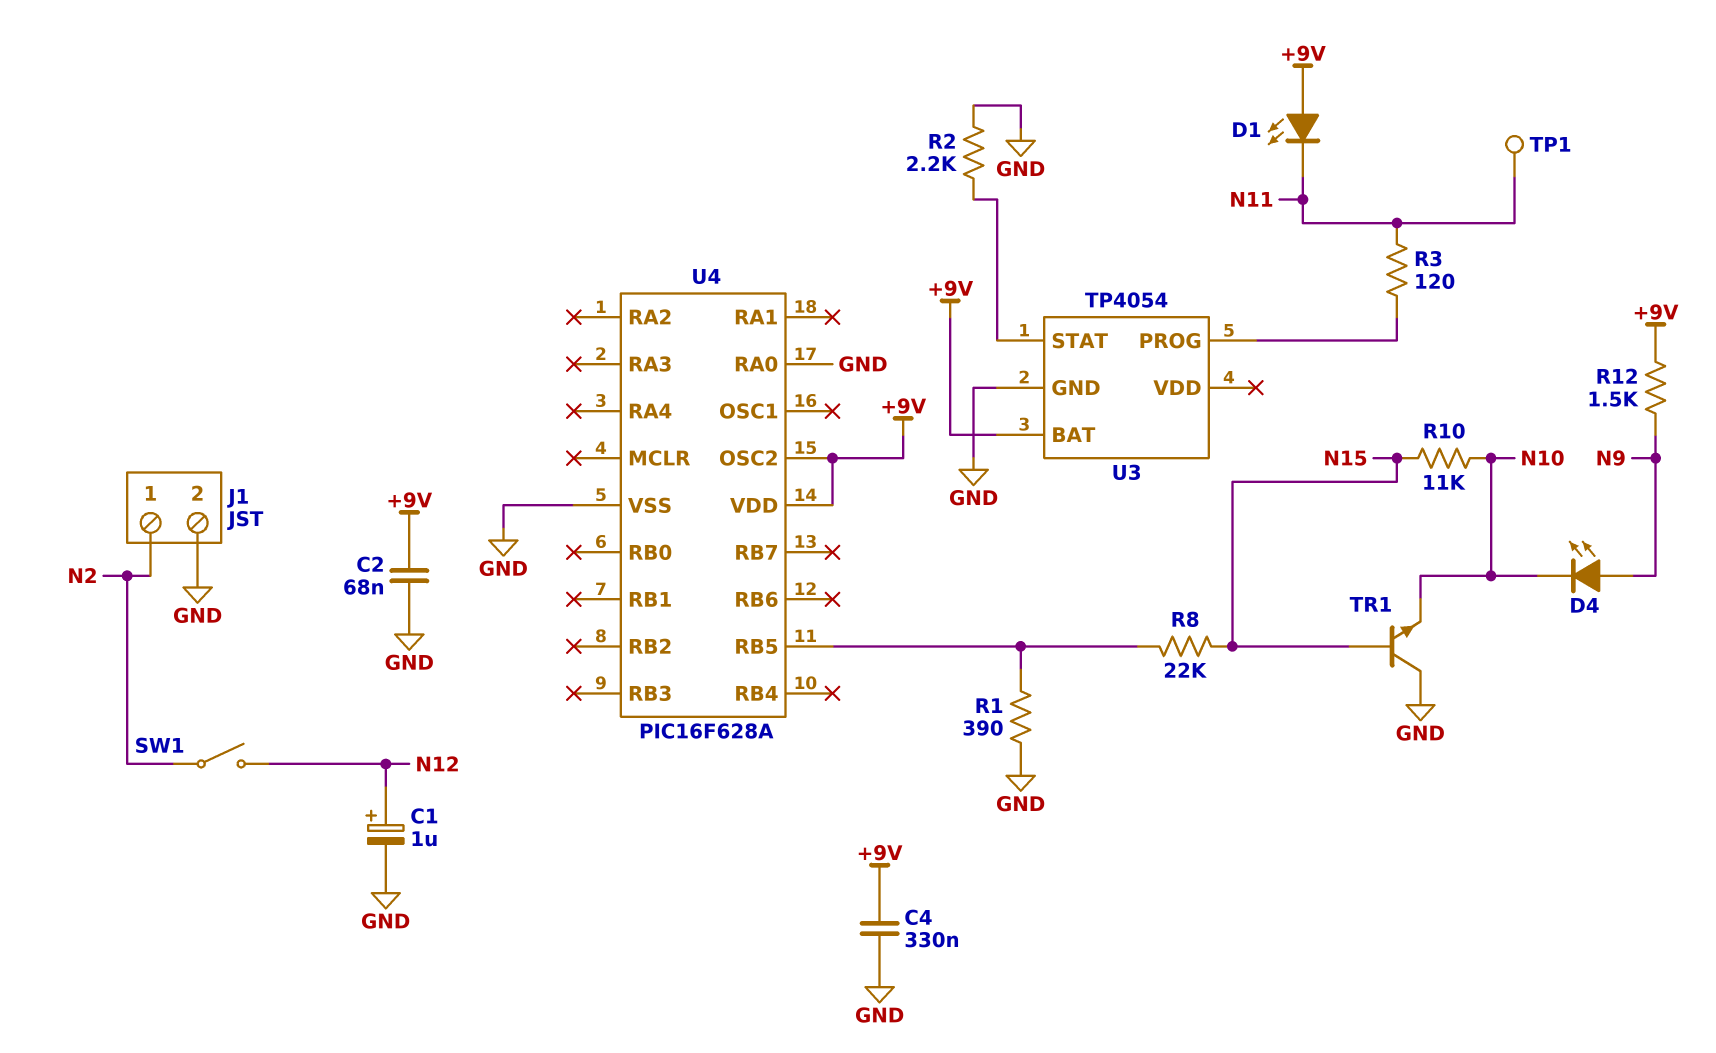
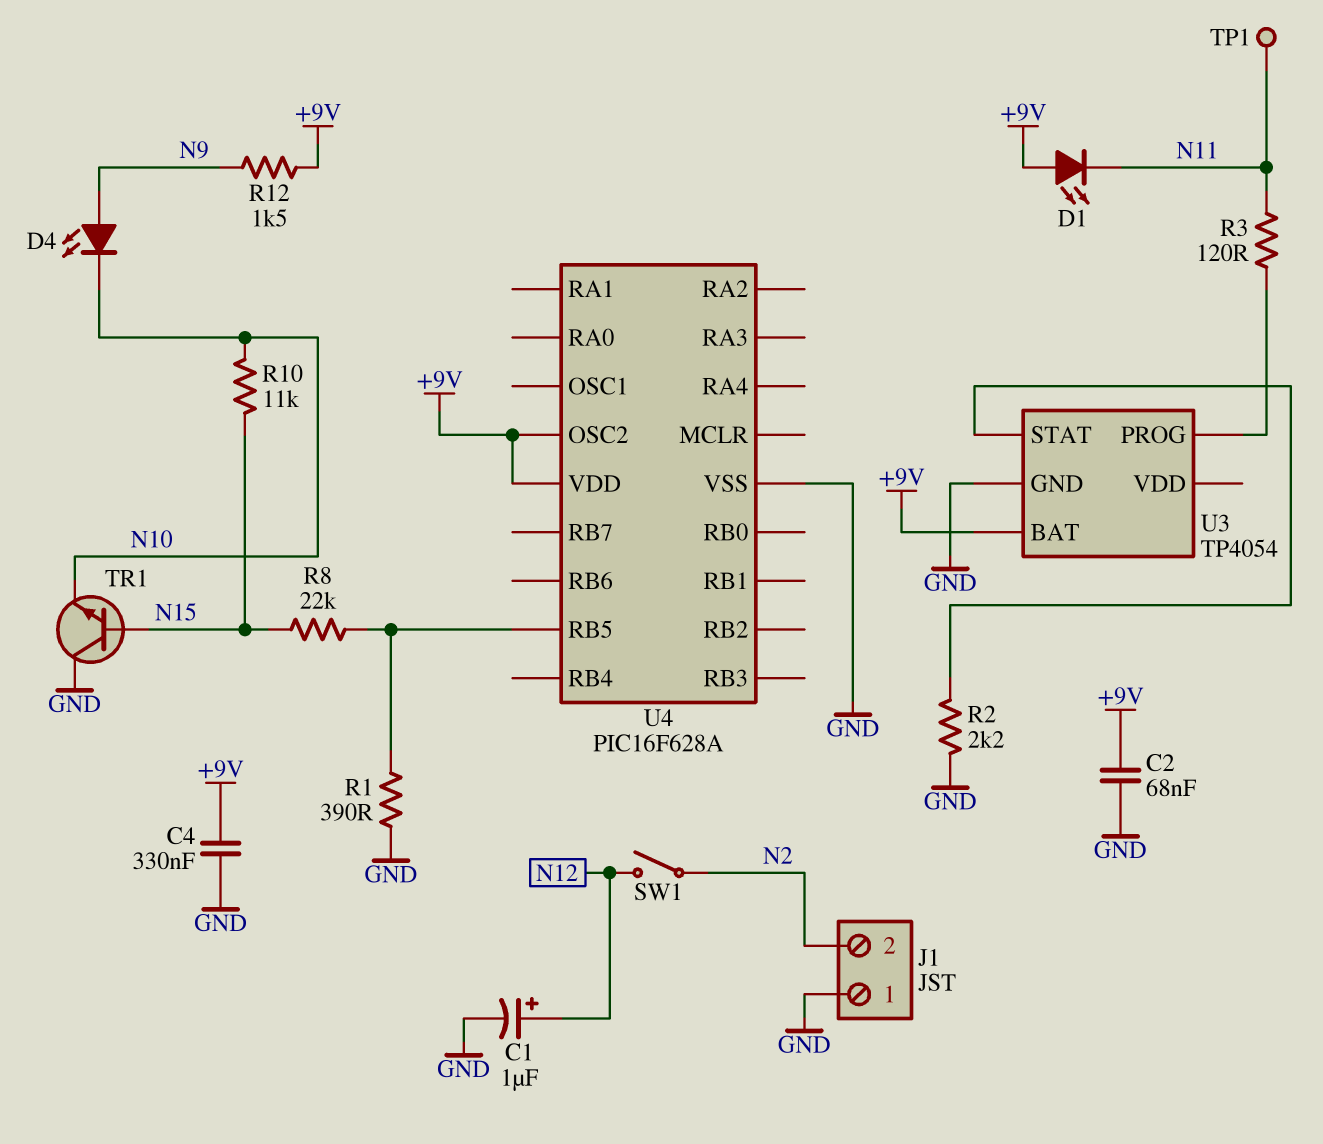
J1 pin 1: N2 -> GND
J1 pin 2: GND -> N2
U4 pin RA0: GND -> none

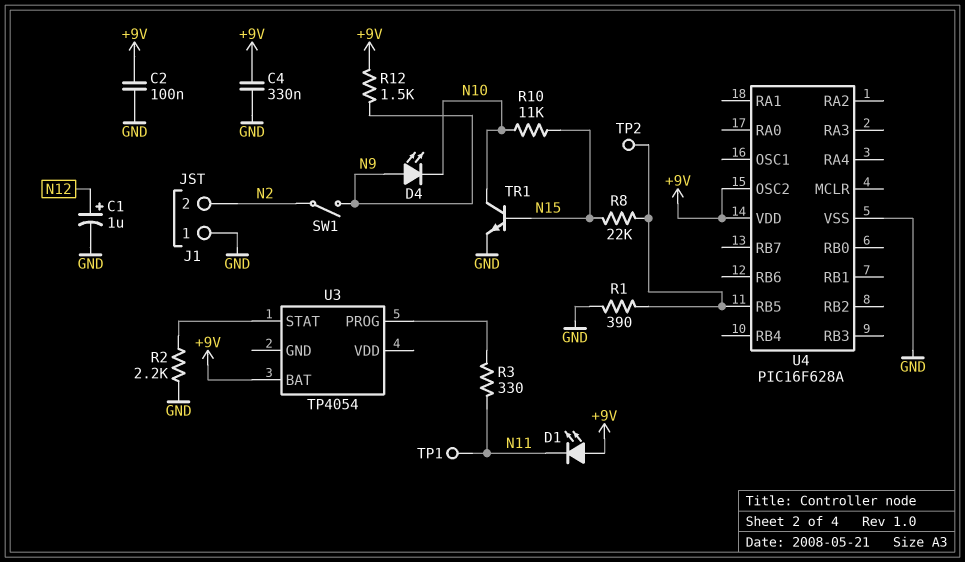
C2: 68nF (+9V, GND) -> 100nF (+9V, GND)
R3: 120 (N11, U3/PROG) -> 330 (N11, U3/PROG)
SW1: switch (N2, N12) -> switch (N2, N9)
TP2: none -> test point (U4/RB5)
TR1: NPN (B N15, C GND, E N10) -> NPN (B N15, C N10, E GND)
U3 pin GND: GND -> none

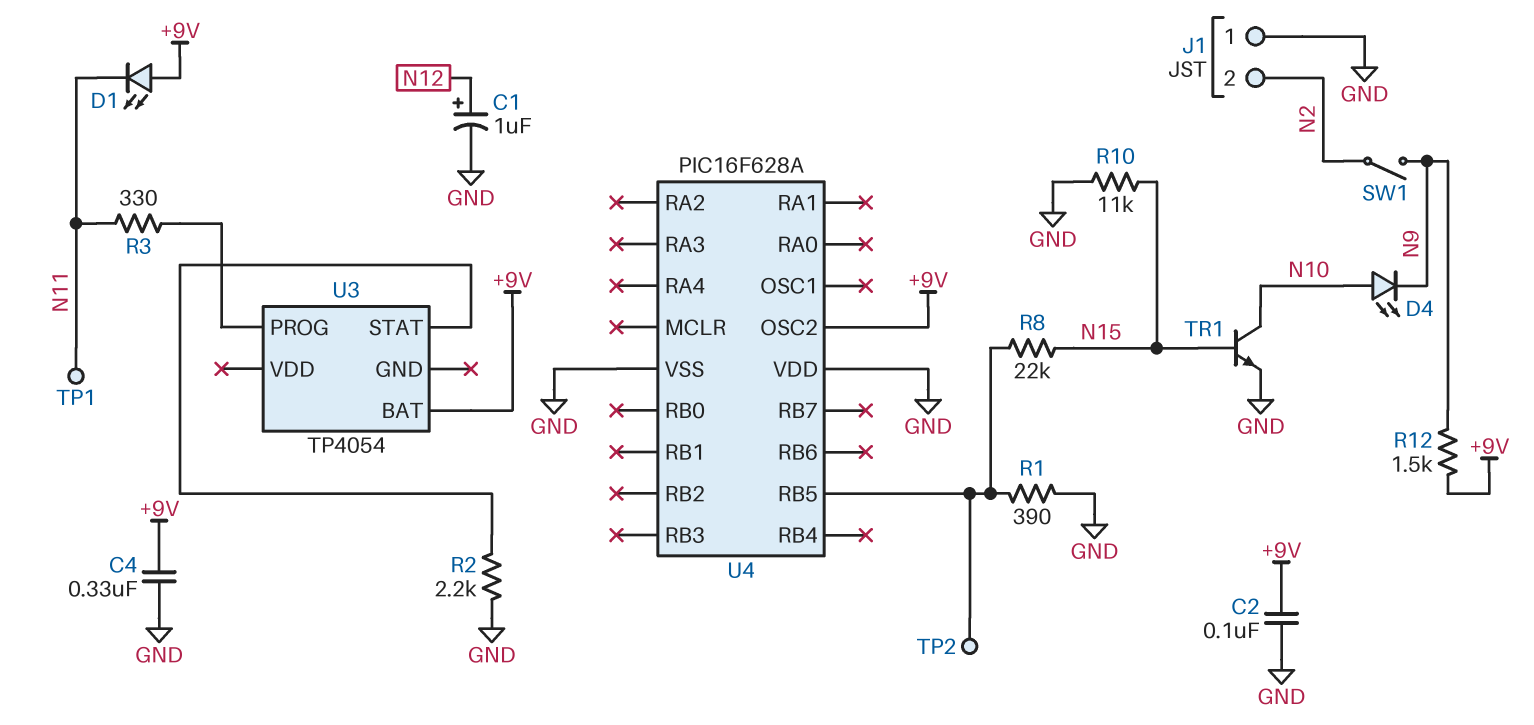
D4: LED (A N9, K N10) -> LED (A N10, K N9)
R10: 11k (N10, N15) -> 11k (GND, N15)
U4 pin VDD: +9V -> GND

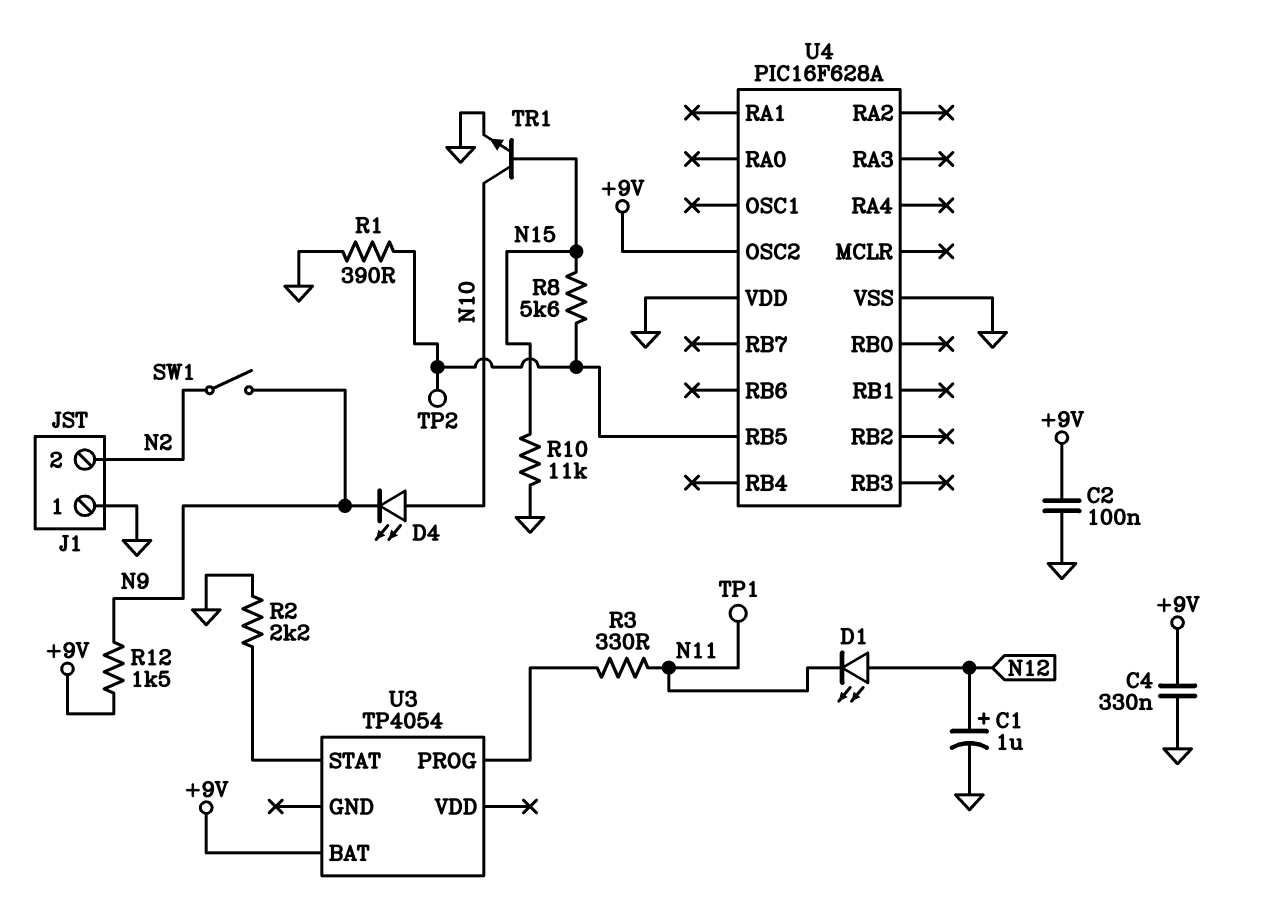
D1: LED (A +9V, K N11) -> LED (A N12, K N11)
R8: 22k (N15, U4/RB5) -> 5.6k (N15, U4/RB5)

